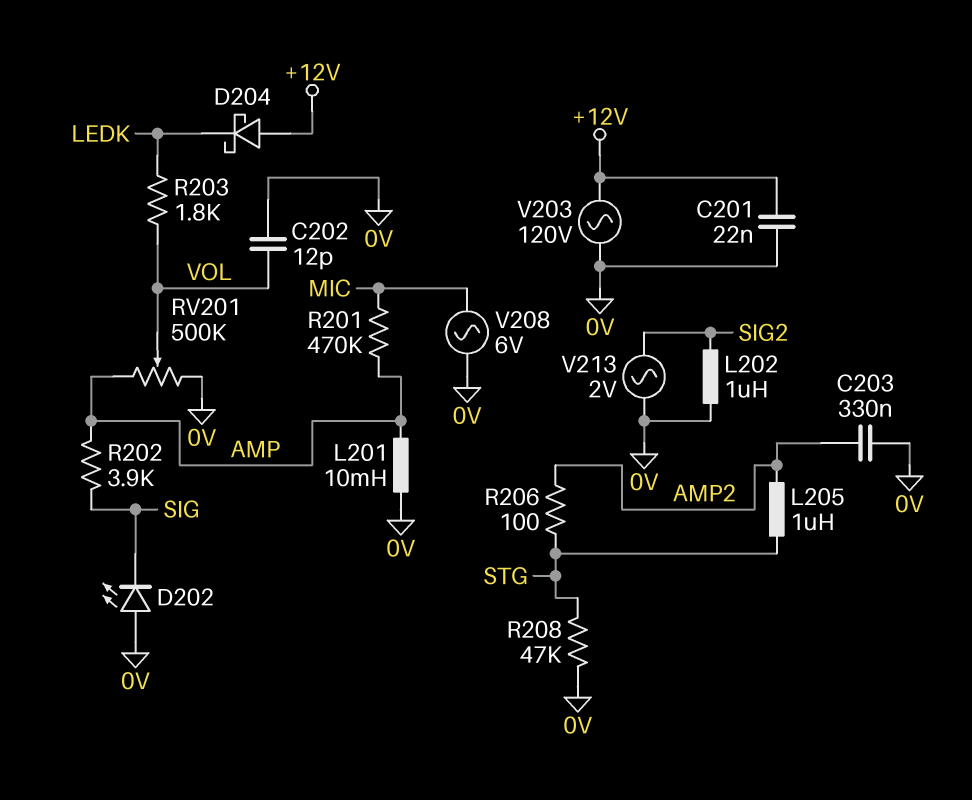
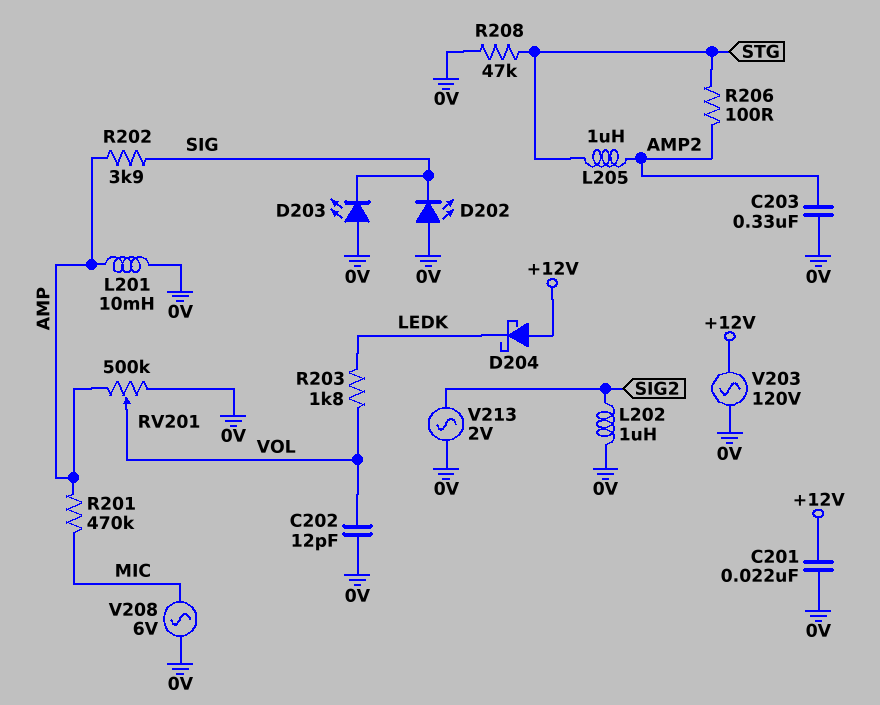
D203: none -> LED (A 0V, K SIG)

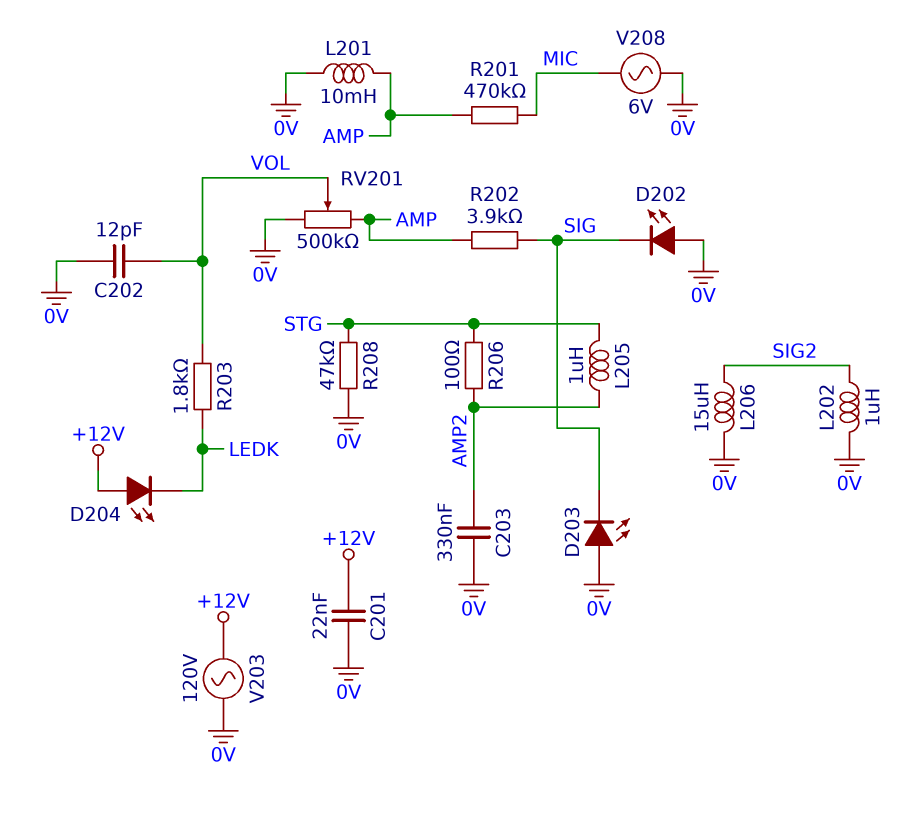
D204: schottky (A +12V, K LEDK) -> LED (A +12V, K LEDK)
L206: none -> 15uH (0V, SIG2)
V213: AC 2V (0V, SIG2) -> none

